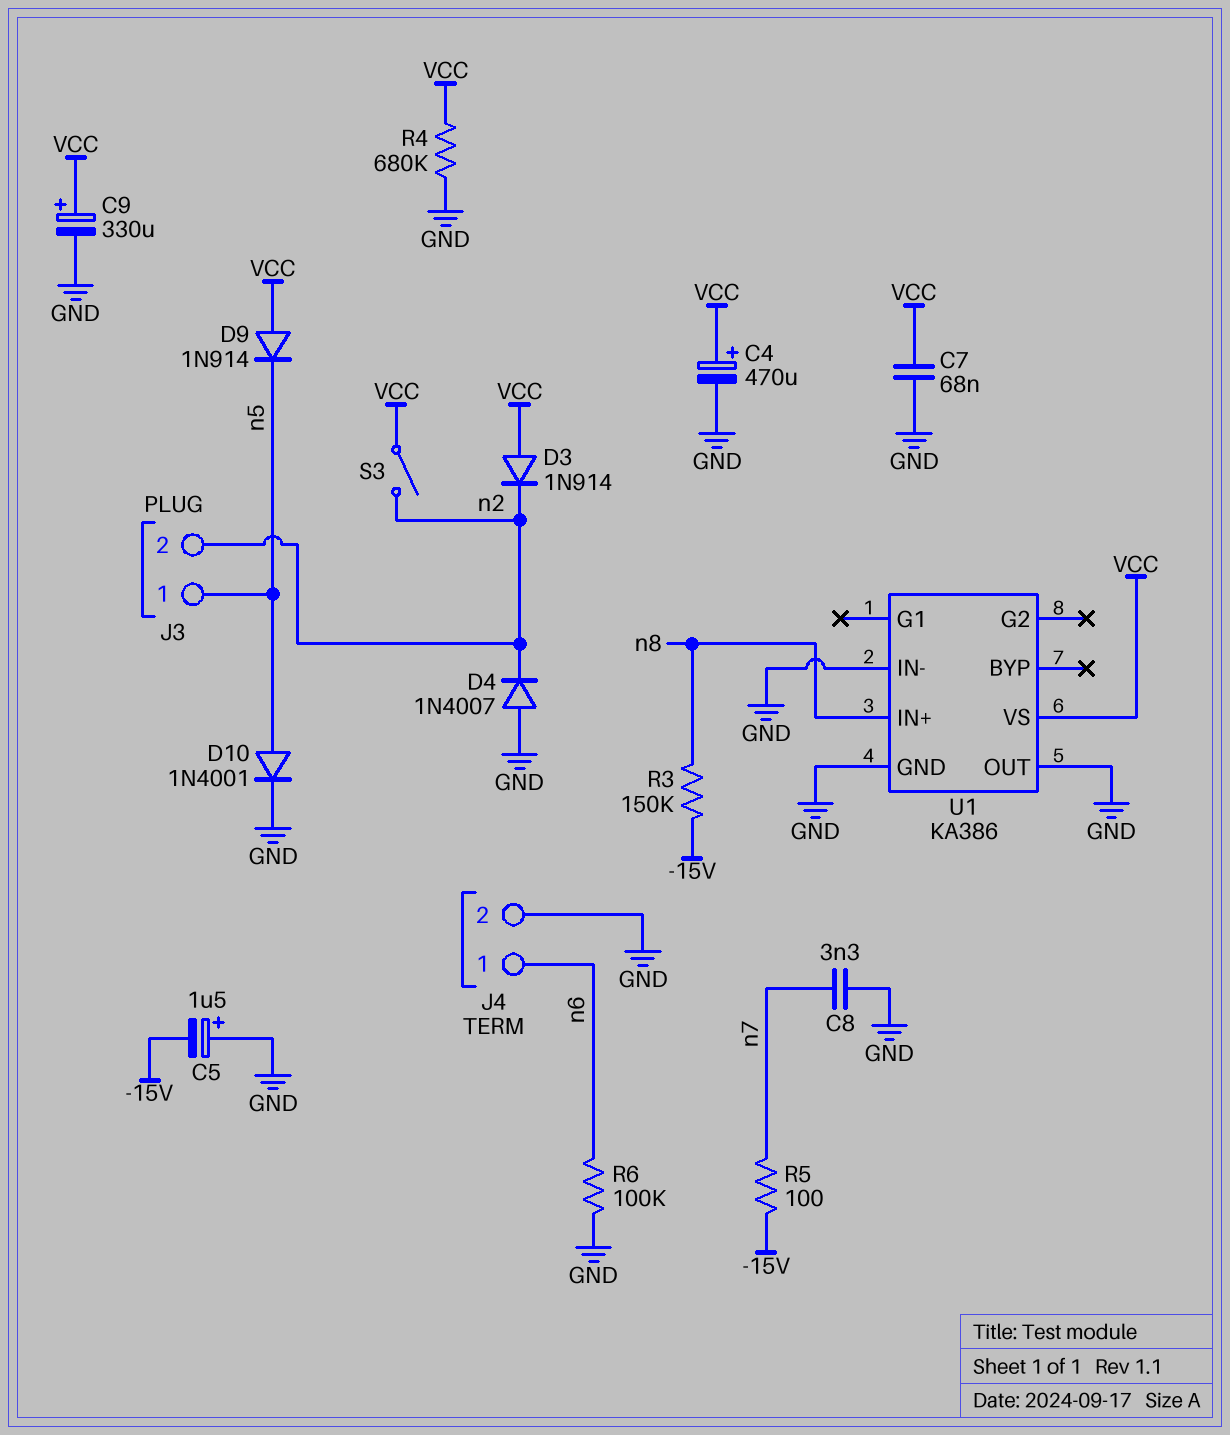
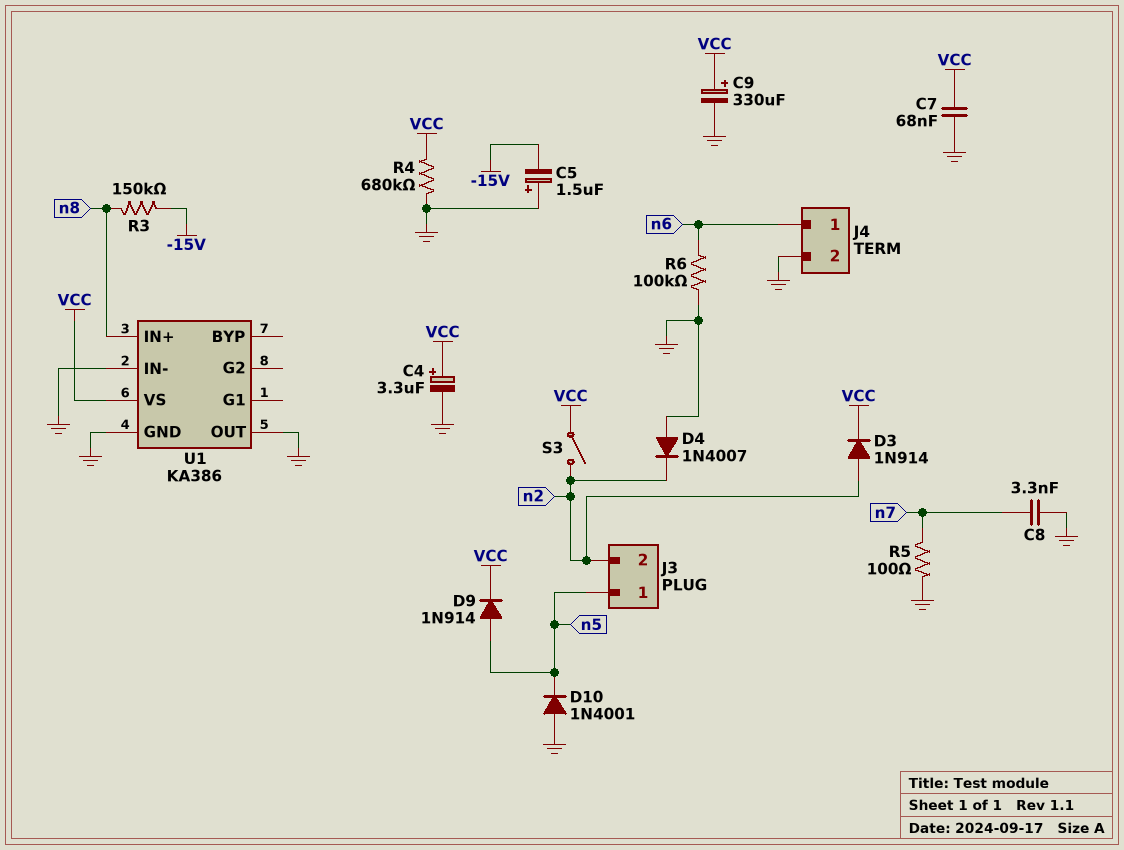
C4: 470uF (plus VCC, minus GND) -> 3.3uF (plus VCC, minus GND)
D3: diode 1N914 (A VCC, K n2) -> diode 1N914 (A n2, K VCC)
D9: diode 1N914 (A VCC, K n5) -> diode 1N914 (A n5, K VCC)
D10: diode 1N4001 (A n5, K GND) -> diode 1N4001 (A GND, K n5)
R5: 100 (-15V, n7) -> 100 (GND, n7)

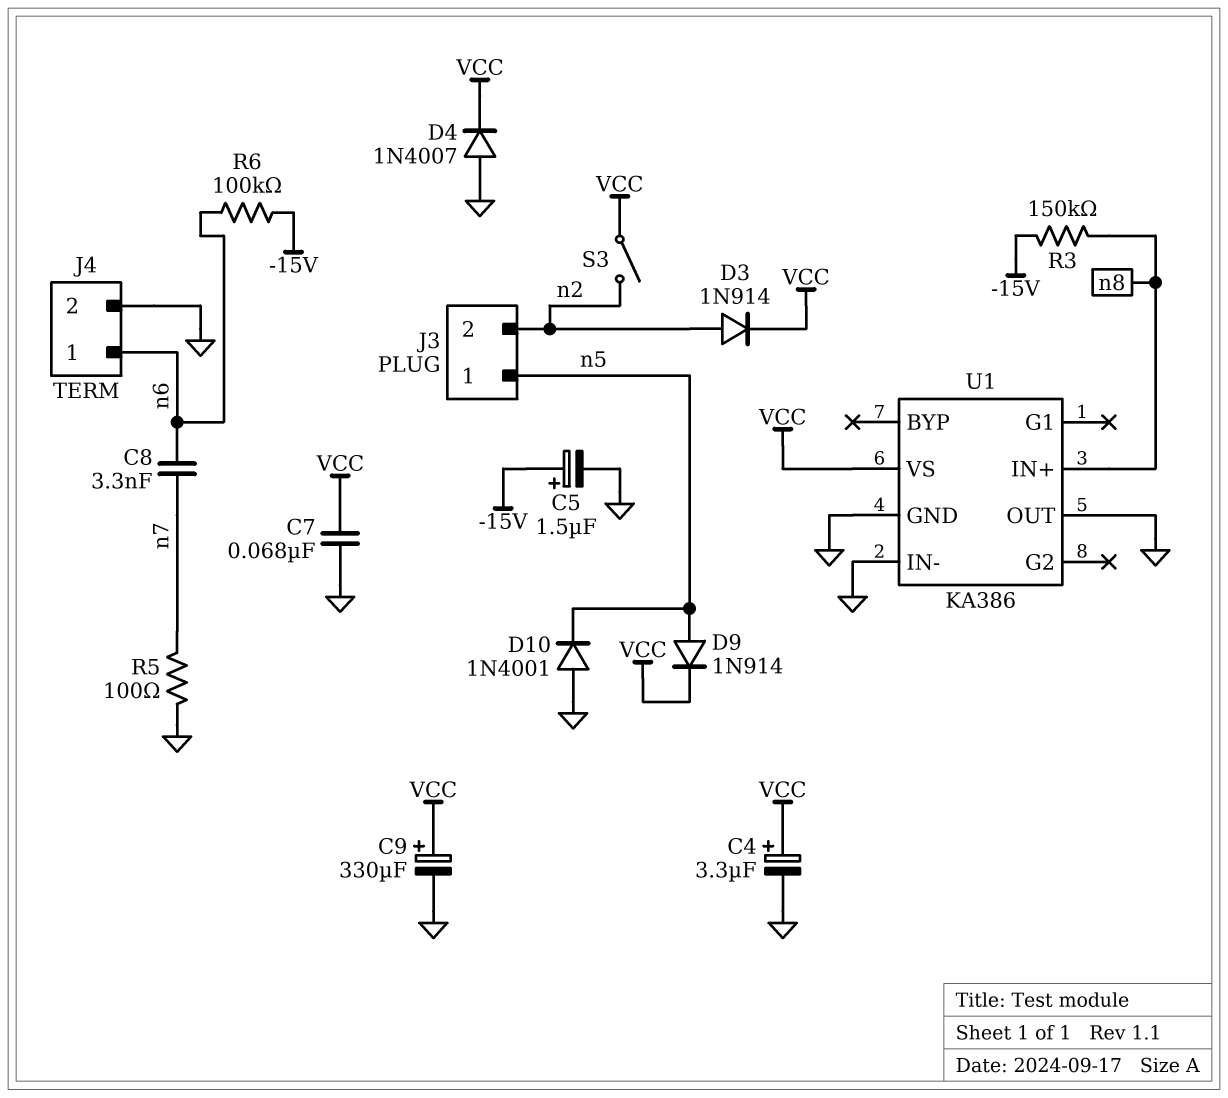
C5: 1.5uF (plus GND, minus -15V) -> 1.5uF (plus -15V, minus GND)
C8: 3.3nF (GND, n7) -> 3.3nF (n6, n7)
D4: diode 1N4007 (A GND, K n2) -> diode 1N4007 (A GND, K VCC)
R4: 680k (GND, VCC) -> none
R6: 100k (GND, n6) -> 100k (-15V, n6)

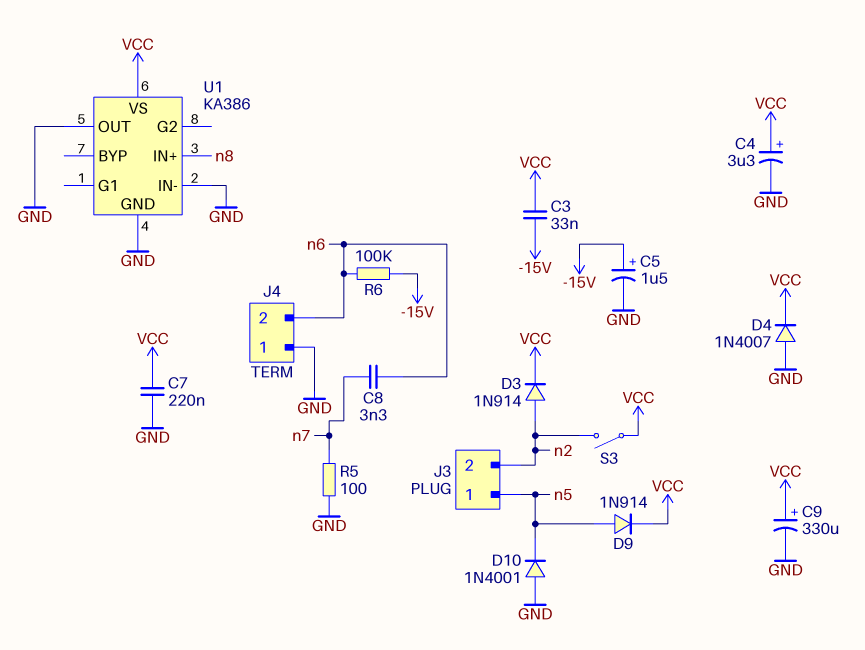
C3: none -> 33nF (-15V, VCC)
C7: 68nF (GND, VCC) -> 220nF (GND, VCC)
J4 pin 1: n6 -> GND
J4 pin 2: GND -> n6
R3: 150k (-15V, n8) -> none

